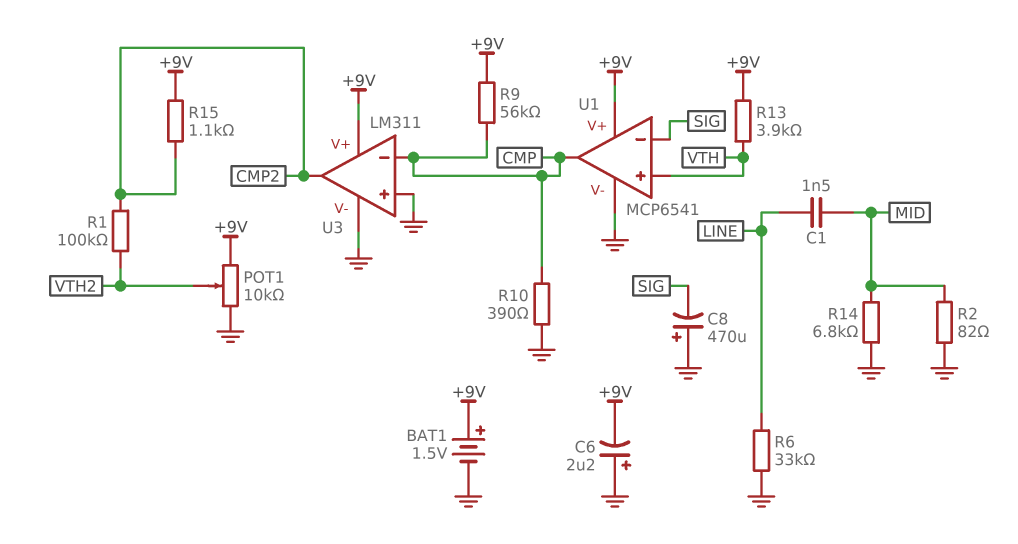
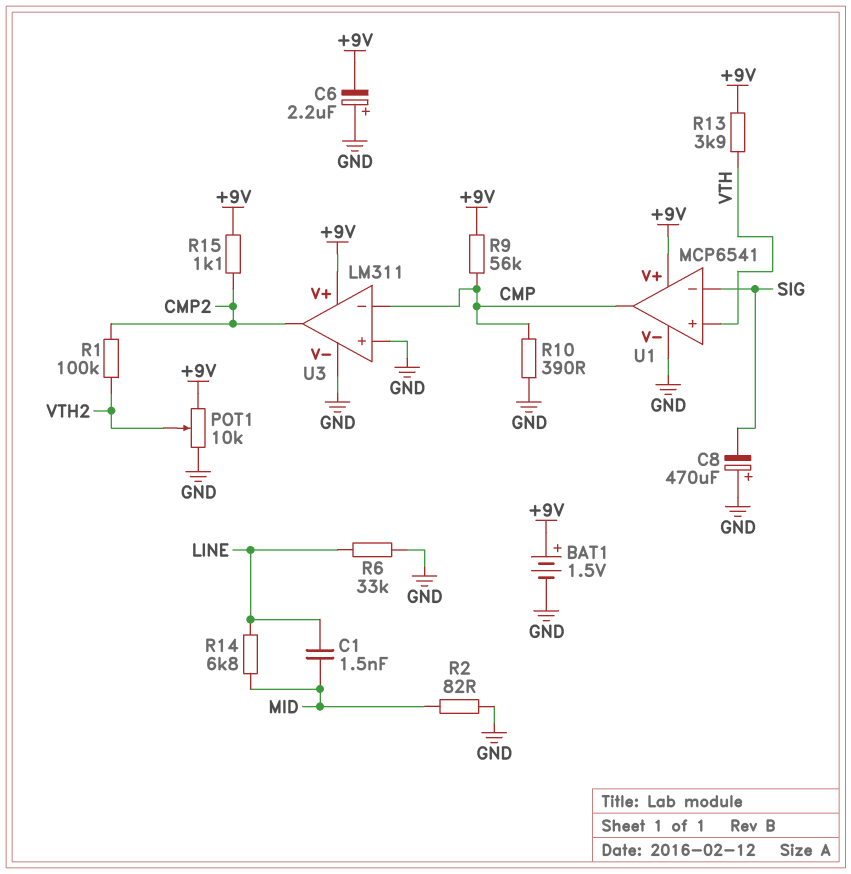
R14: 6.8k (GND, MID) -> 6.8k (LINE, MID)

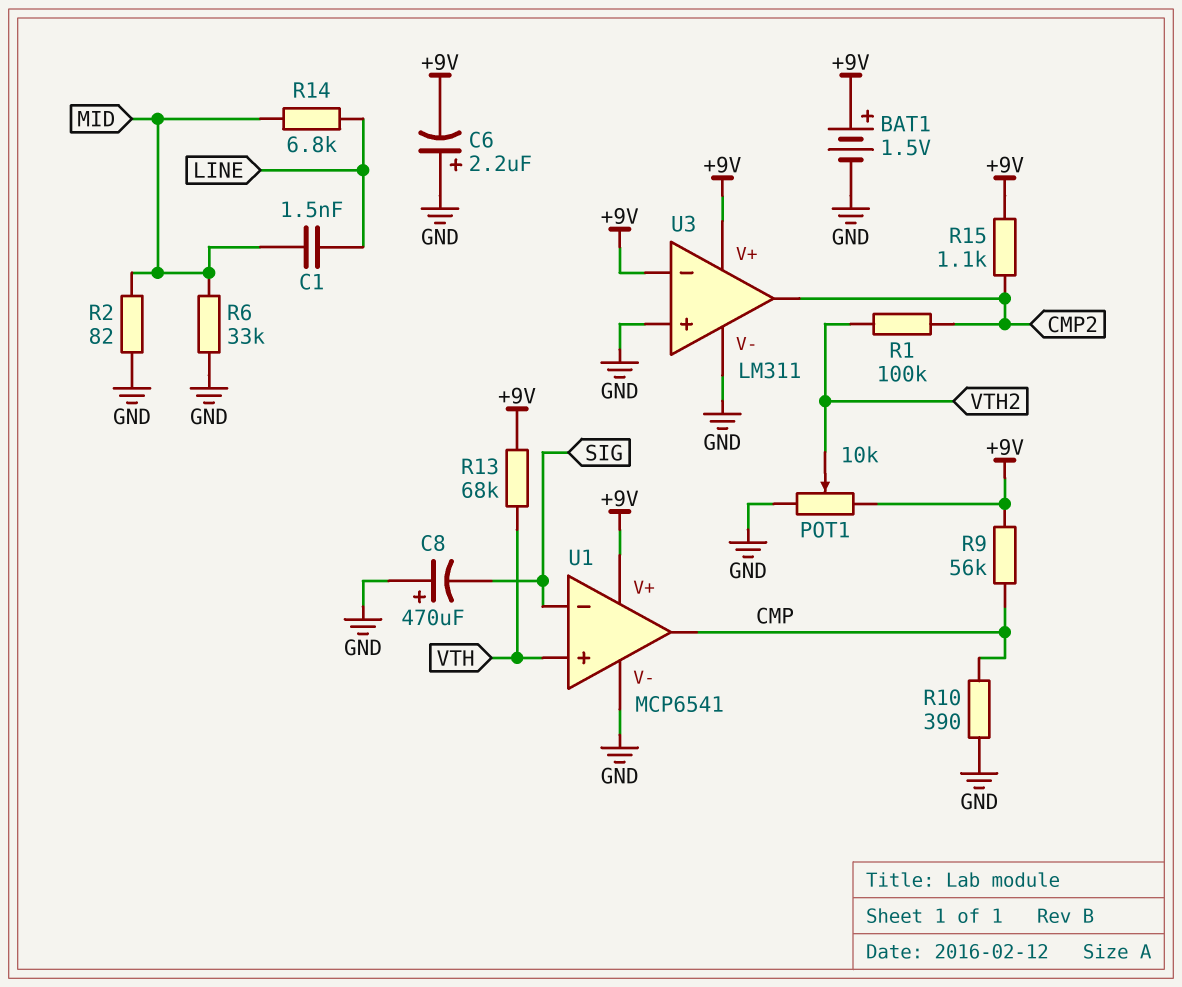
R6: 33k (GND, LINE) -> 33k (GND, MID)
R13: 3.9k (+9V, VTH) -> 68k (+9V, VTH)
U3 pin in-: CMP -> +9V

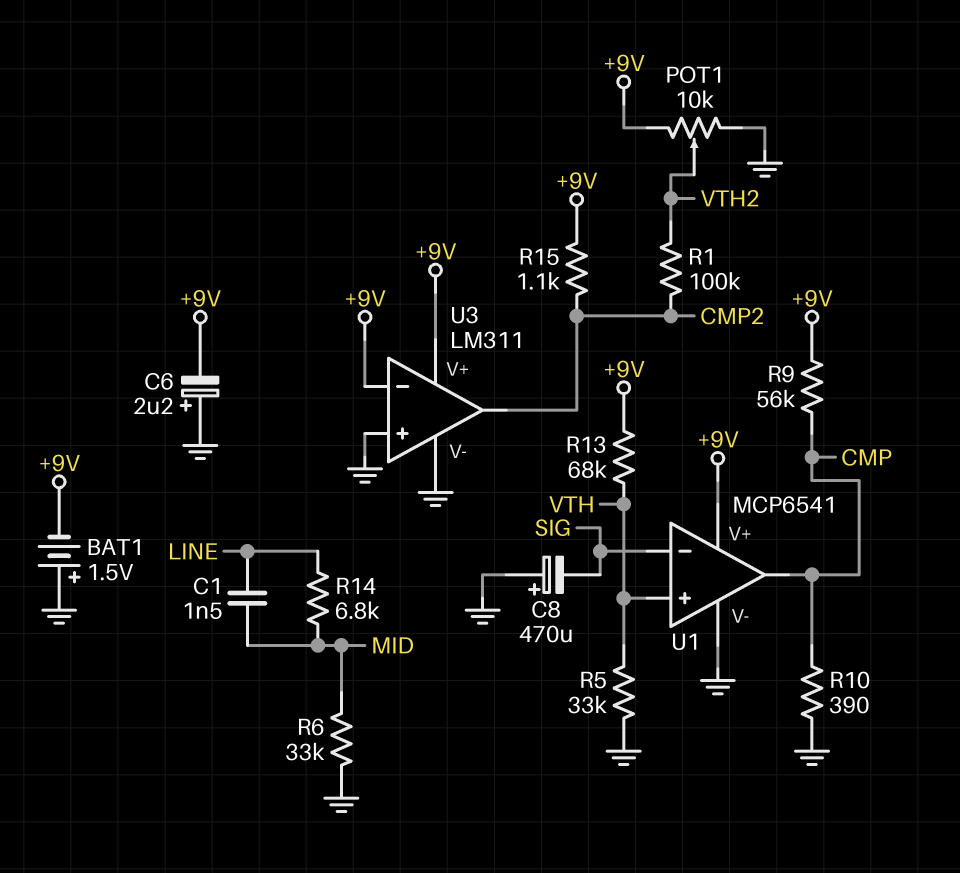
BAT1: 1.5V (plus +9V, minus GND) -> 1.5V (plus GND, minus +9V)
R2: 82 (GND, MID) -> none
R5: none -> 33k (GND, VTH)

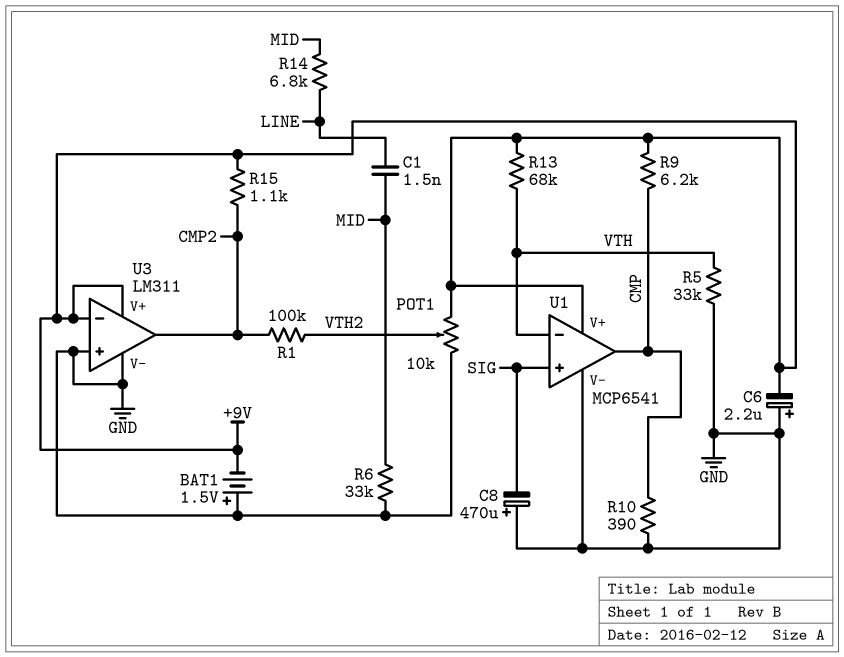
R9: 56k (+9V, CMP) -> 6.2k (+9V, CMP)
U1 pin in+: VTH -> SIG
U1 pin in-: SIG -> VTH

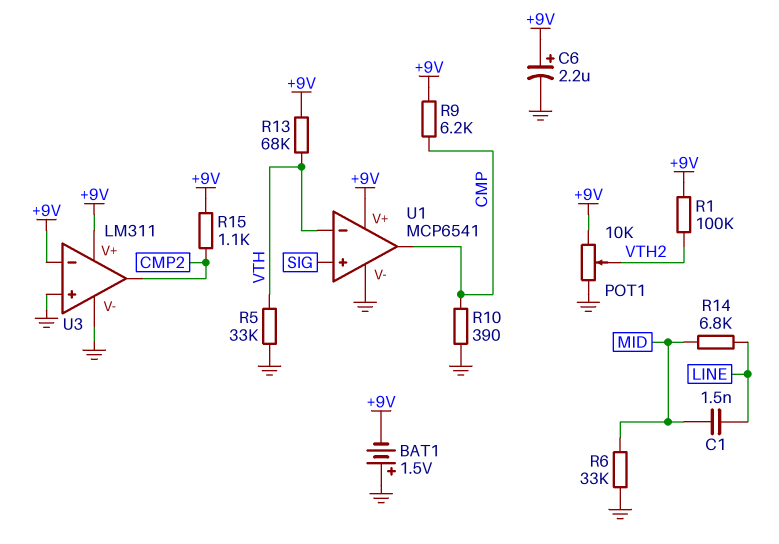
C6: 2.2uF (plus GND, minus +9V) -> 2.2uF (plus +9V, minus GND)
C8: 470uF (plus GND, minus SIG) -> none
R1: 100k (CMP2, VTH2) -> 100k (+9V, VTH2)

